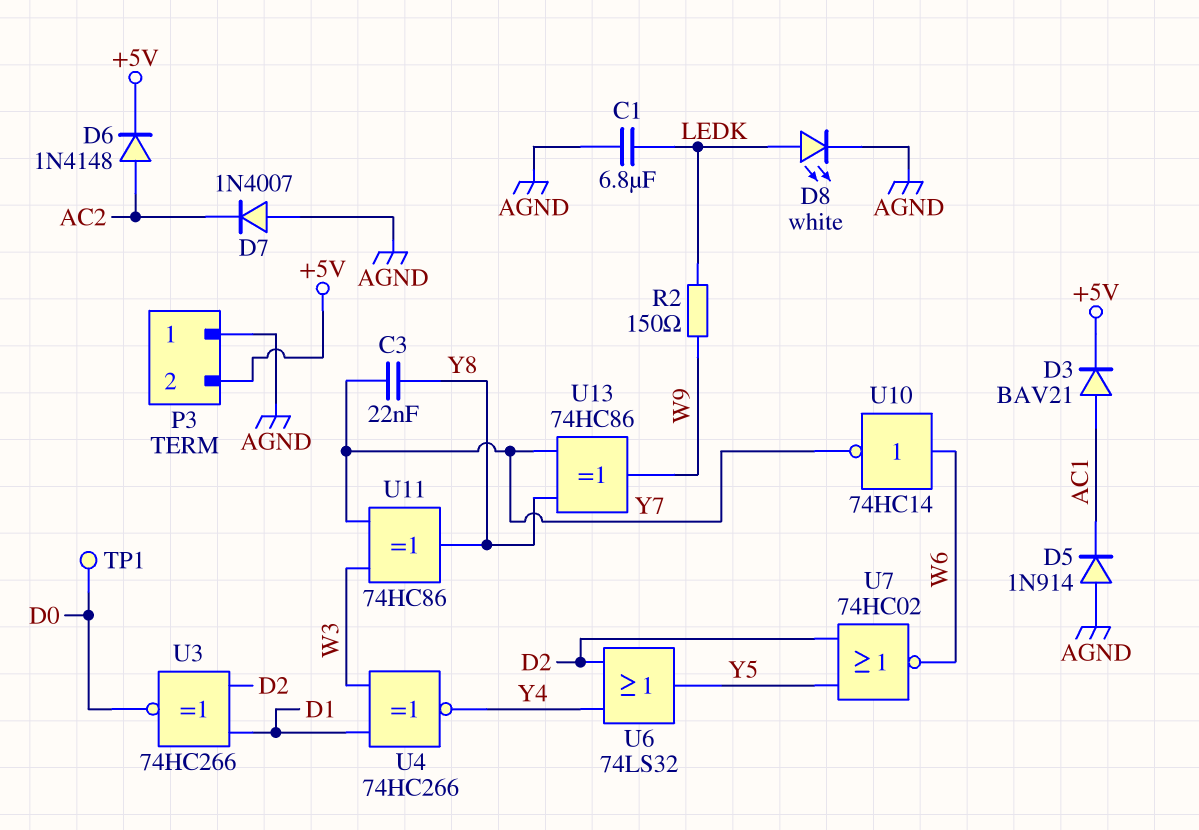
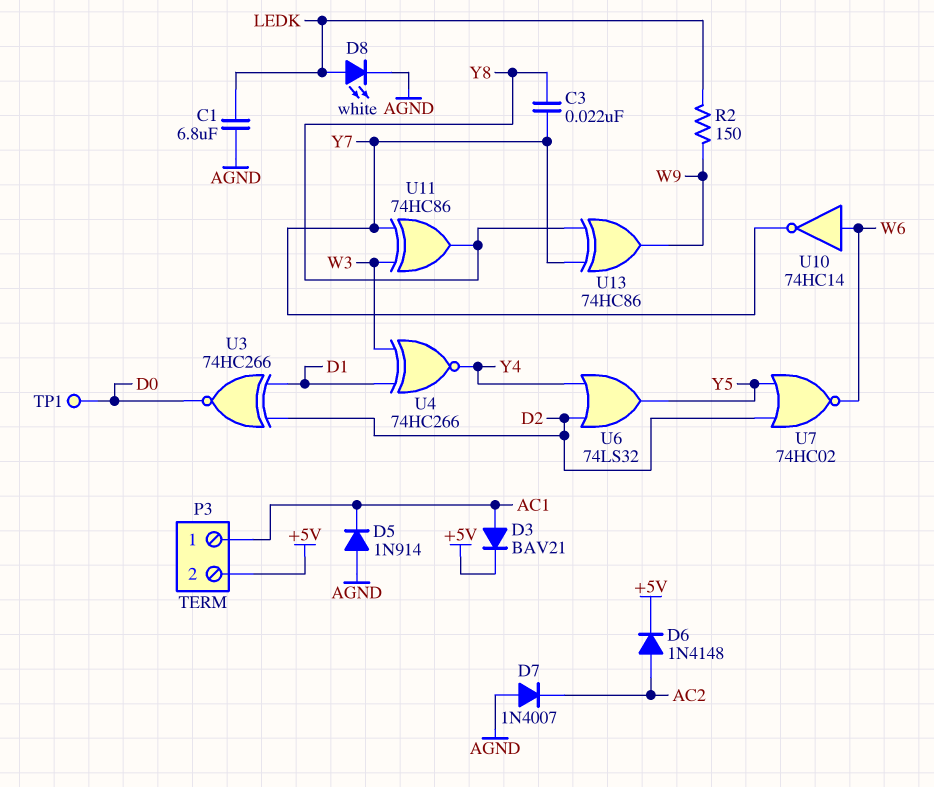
P3 pin 1: AGND -> AC1

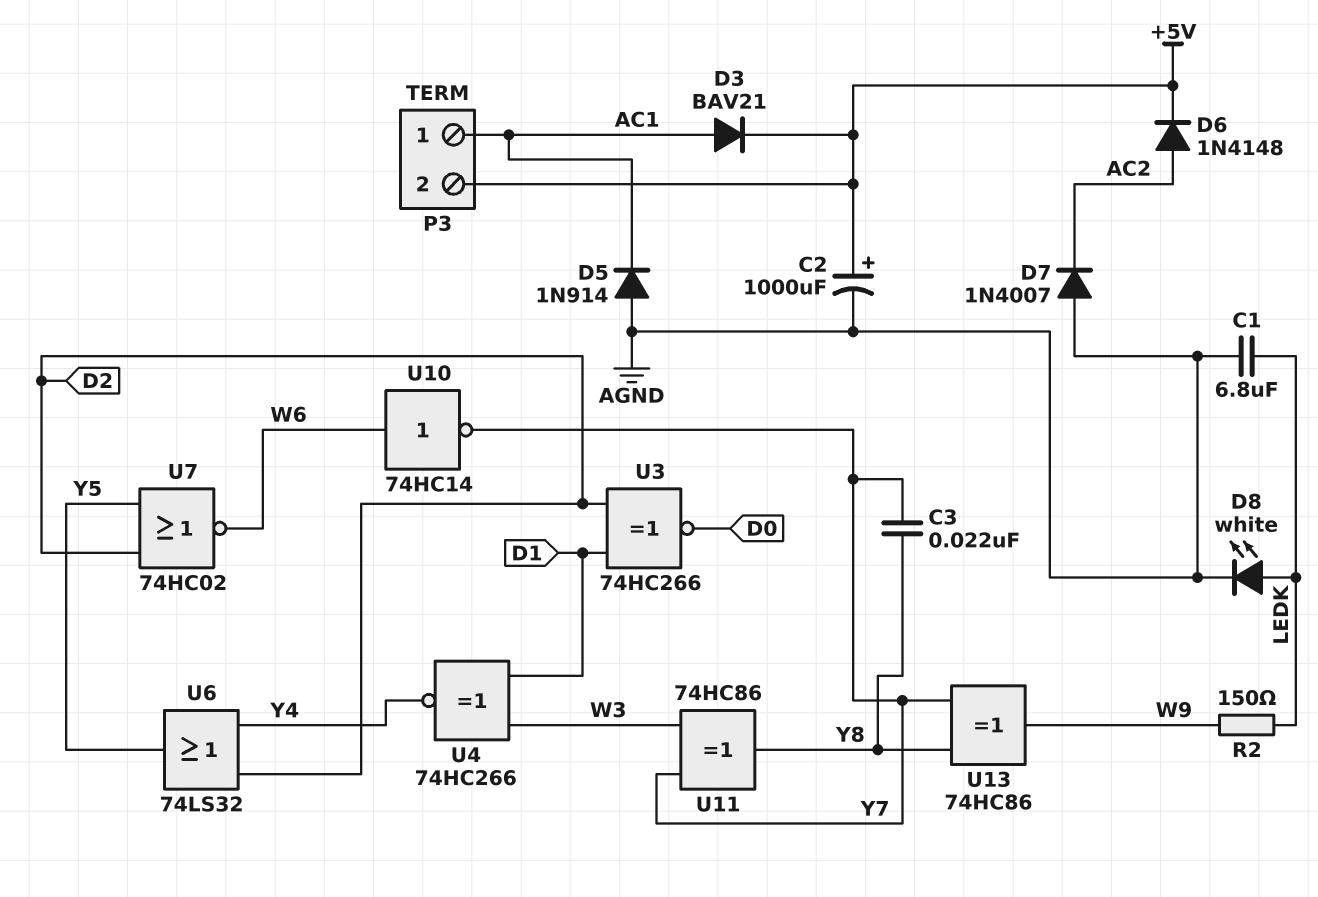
C2: none -> 1000uF (plus +5V, minus AGND)
TP1: test point (D0) -> none

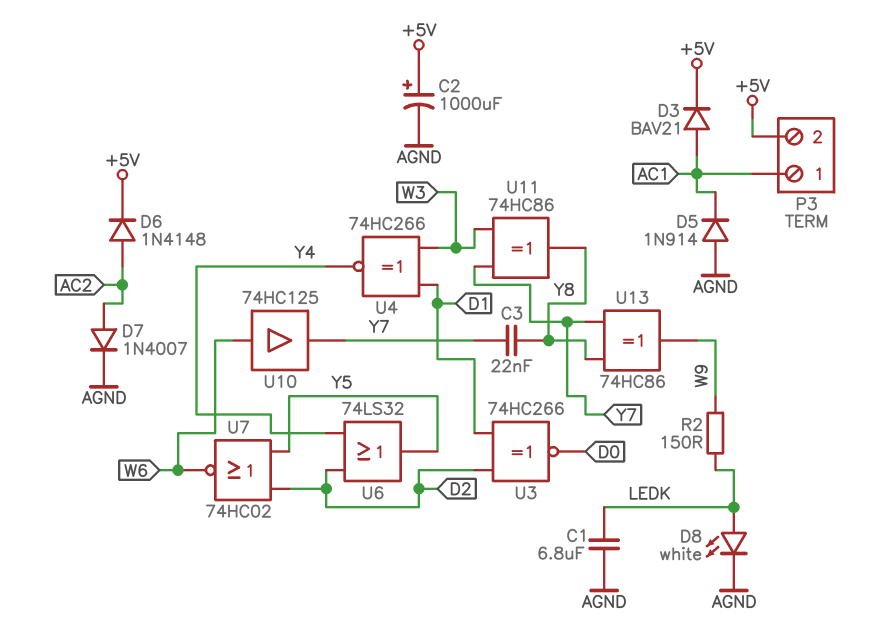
D7: diode 1N4007 (A AGND, K AC2) -> diode 1N4007 (A AC2, K AGND)
U10: NOT 74HC14 (in W6, out Y7) -> buffer 74HC125 (in W6, out Y7)

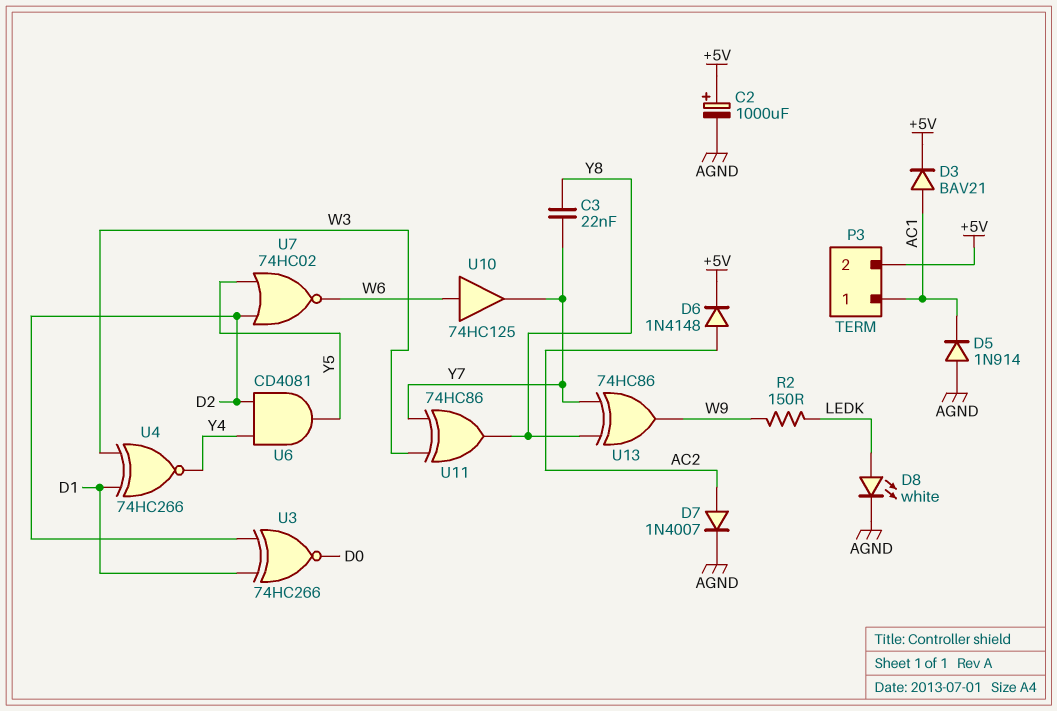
C1: 6.8uF (AGND, LEDK) -> none
U6: OR 74LS32 (in D2, in Y4, out Y5) -> AND CD4081 (in D2, in Y4, out Y5)

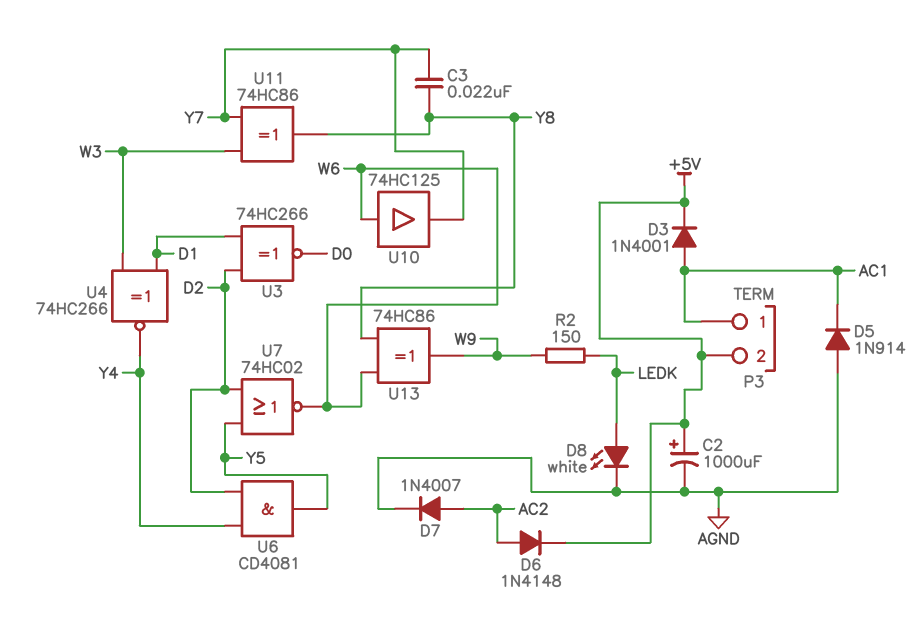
D3: diode BAV21 (A AC1, K +5V) -> diode 1N4001 (A AC1, K +5V)
U13: XOR 74HC86 (in Y7, in Y8, out W9) -> XOR 74HC86 (in W6, in Y8, out W9)

